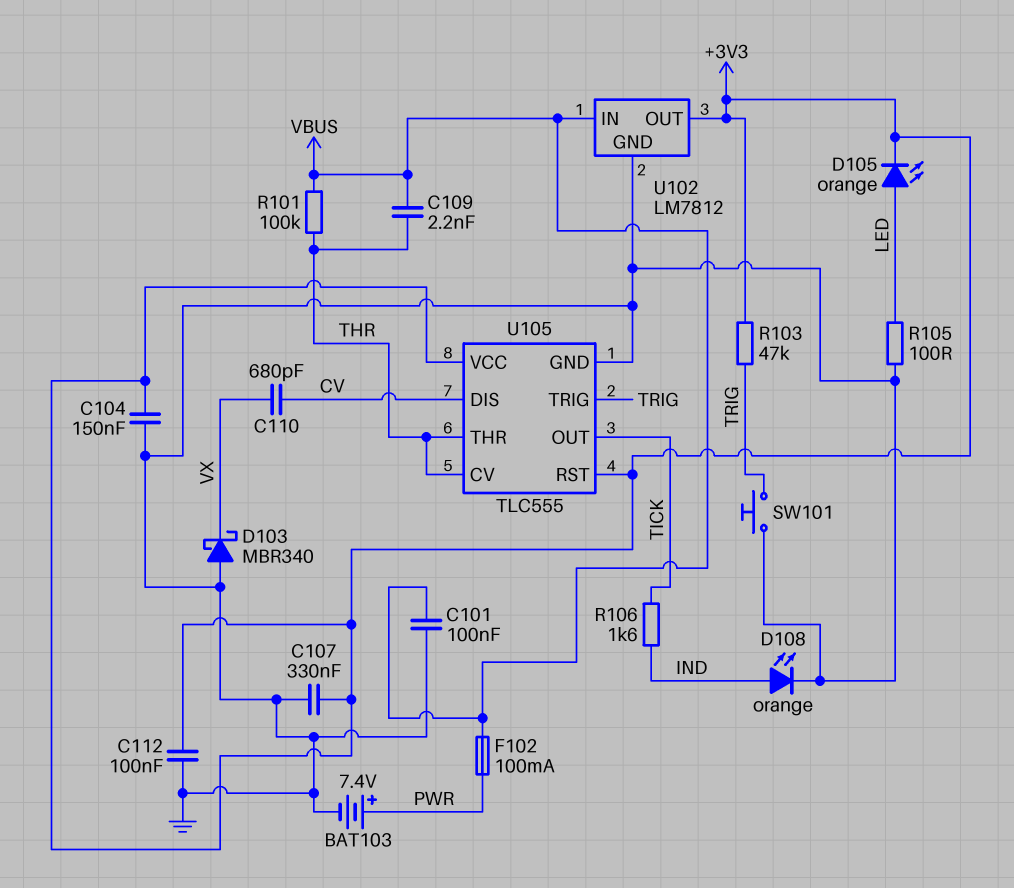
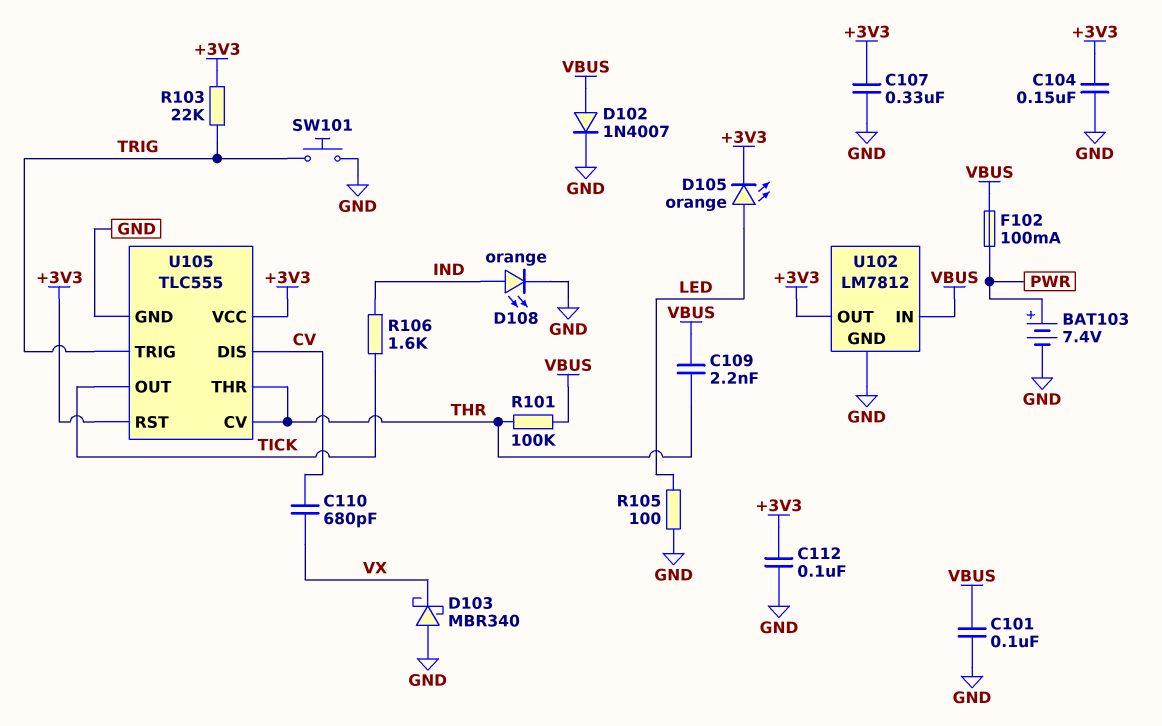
D102: none -> diode 1N4007 (A VBUS, K GND)
R103: 47k (+3V3, TRIG) -> 22k (+3V3, TRIG)

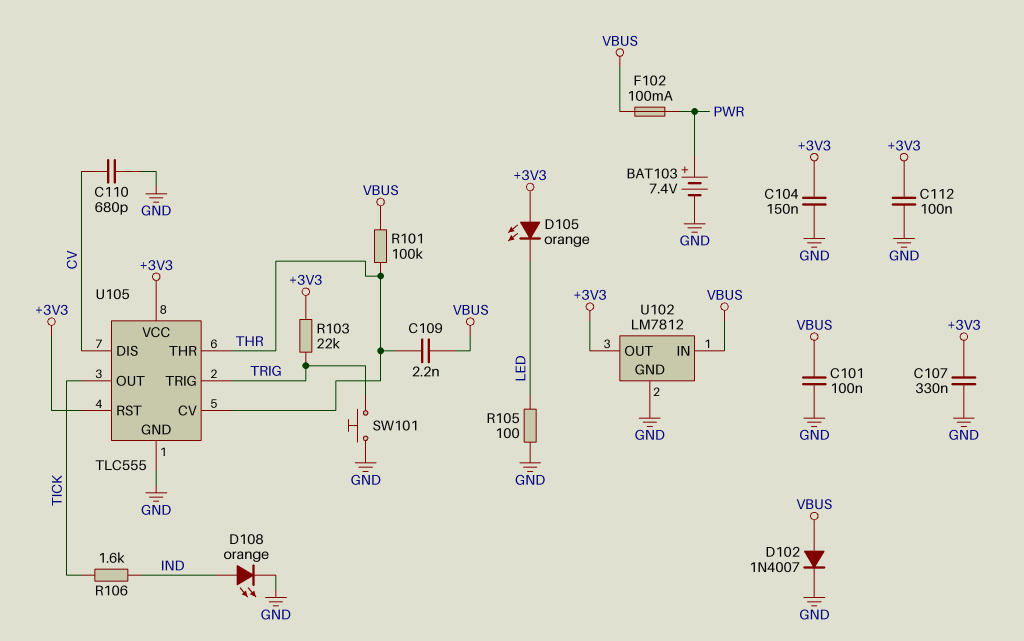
C110: 680pF (CV, VX) -> 680pF (CV, GND)
D103: schottky MBR340 (A GND, K VX) -> none
D105: LED orange (A LED, K +3V3) -> LED orange (A +3V3, K LED)

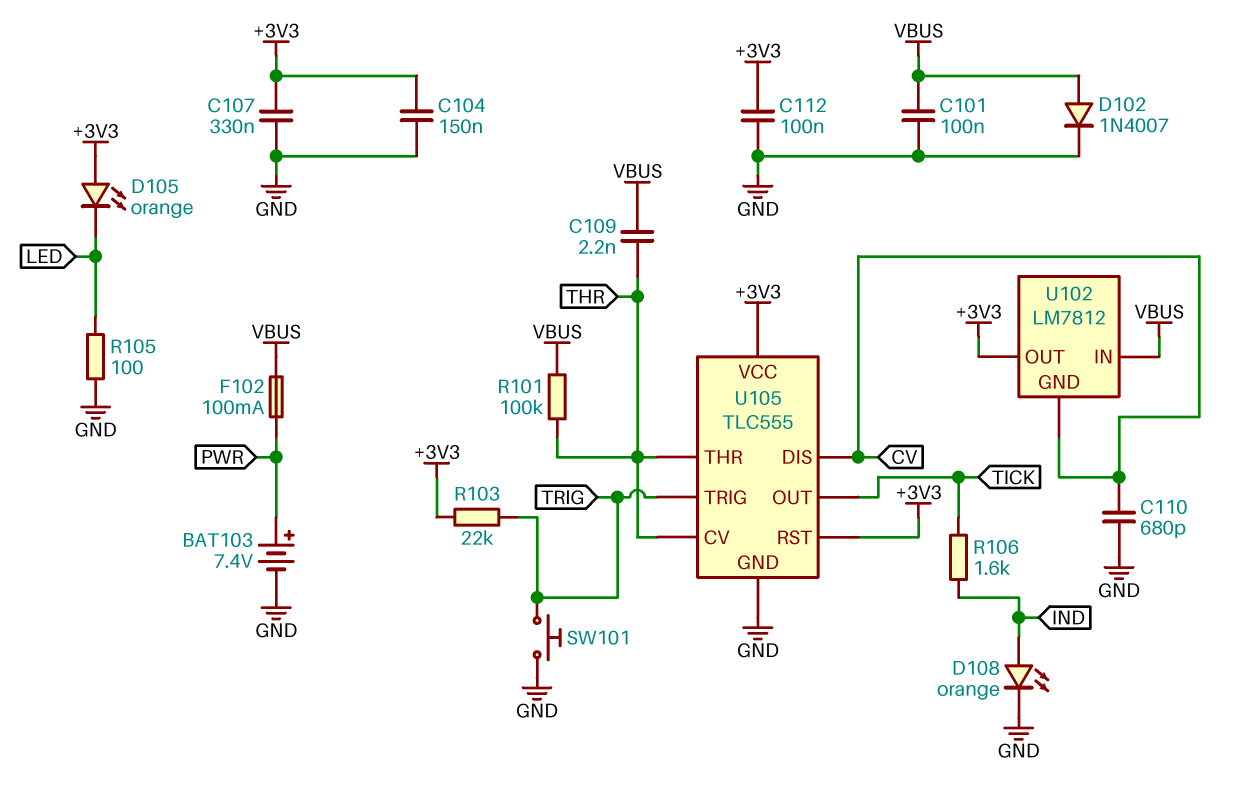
U102 pin GND: GND -> CV

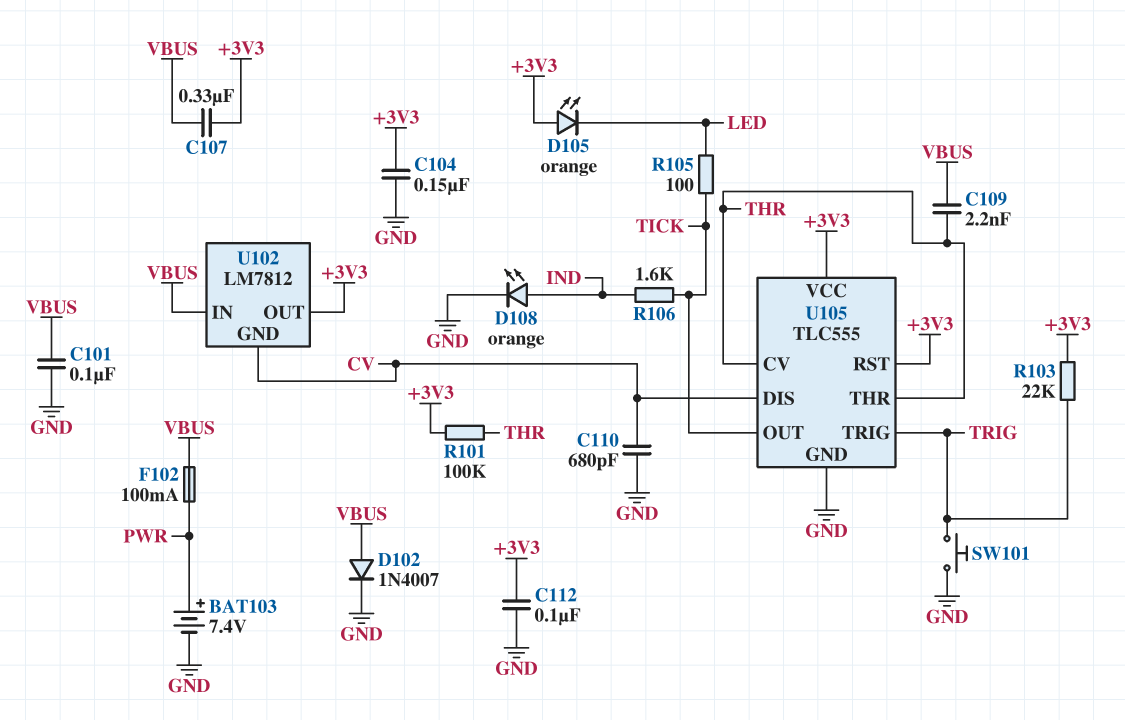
C107: 330nF (+3V3, GND) -> 330nF (+3V3, VBUS)
R101: 100k (THR, VBUS) -> 100k (+3V3, THR)
R105: 100 (GND, LED) -> 100 (LED, TICK)

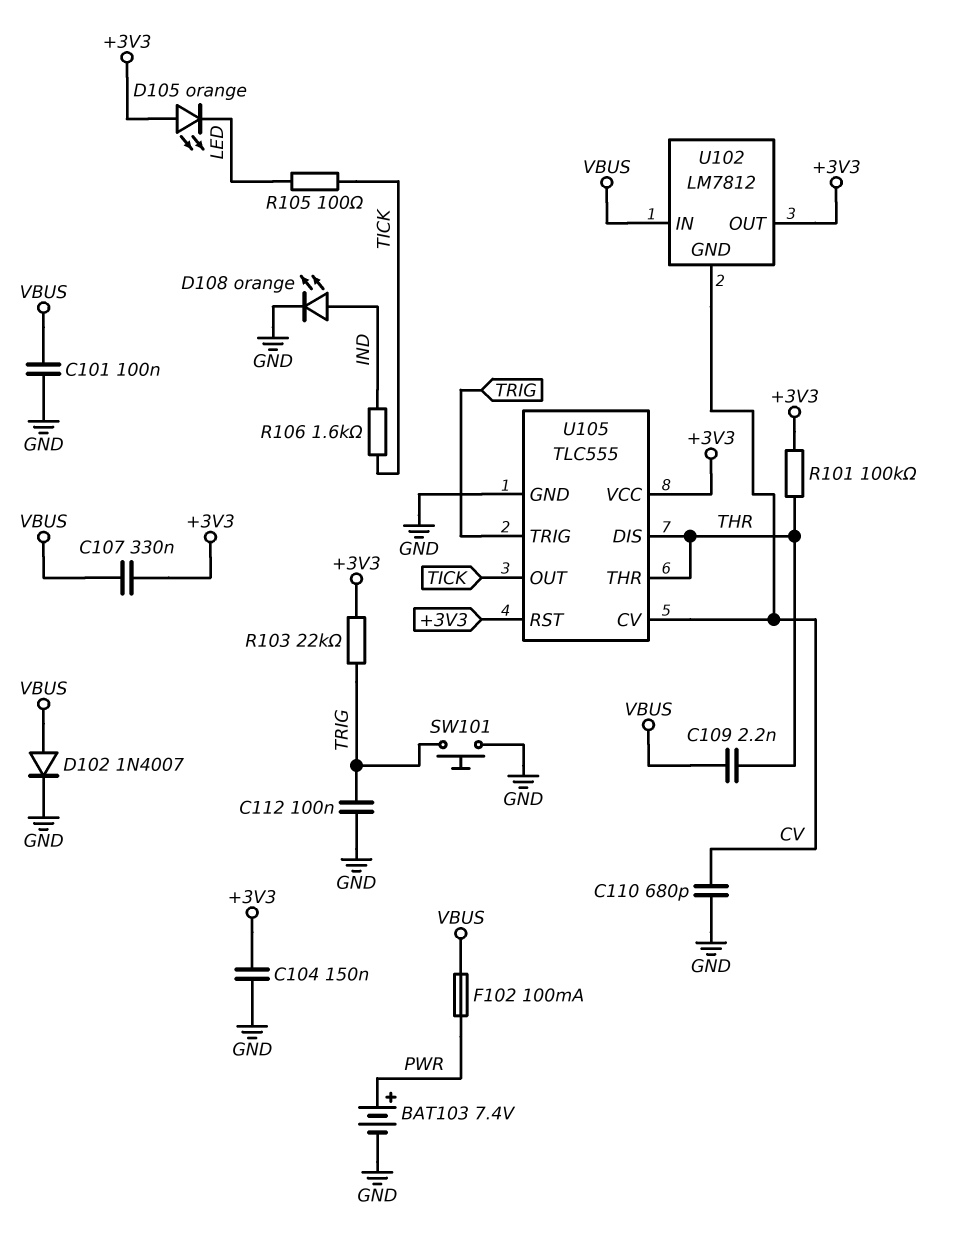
C112: 100nF (+3V3, GND) -> 100nF (GND, TRIG)
U105 pin CV: THR -> CV
U105 pin DIS: CV -> THR

